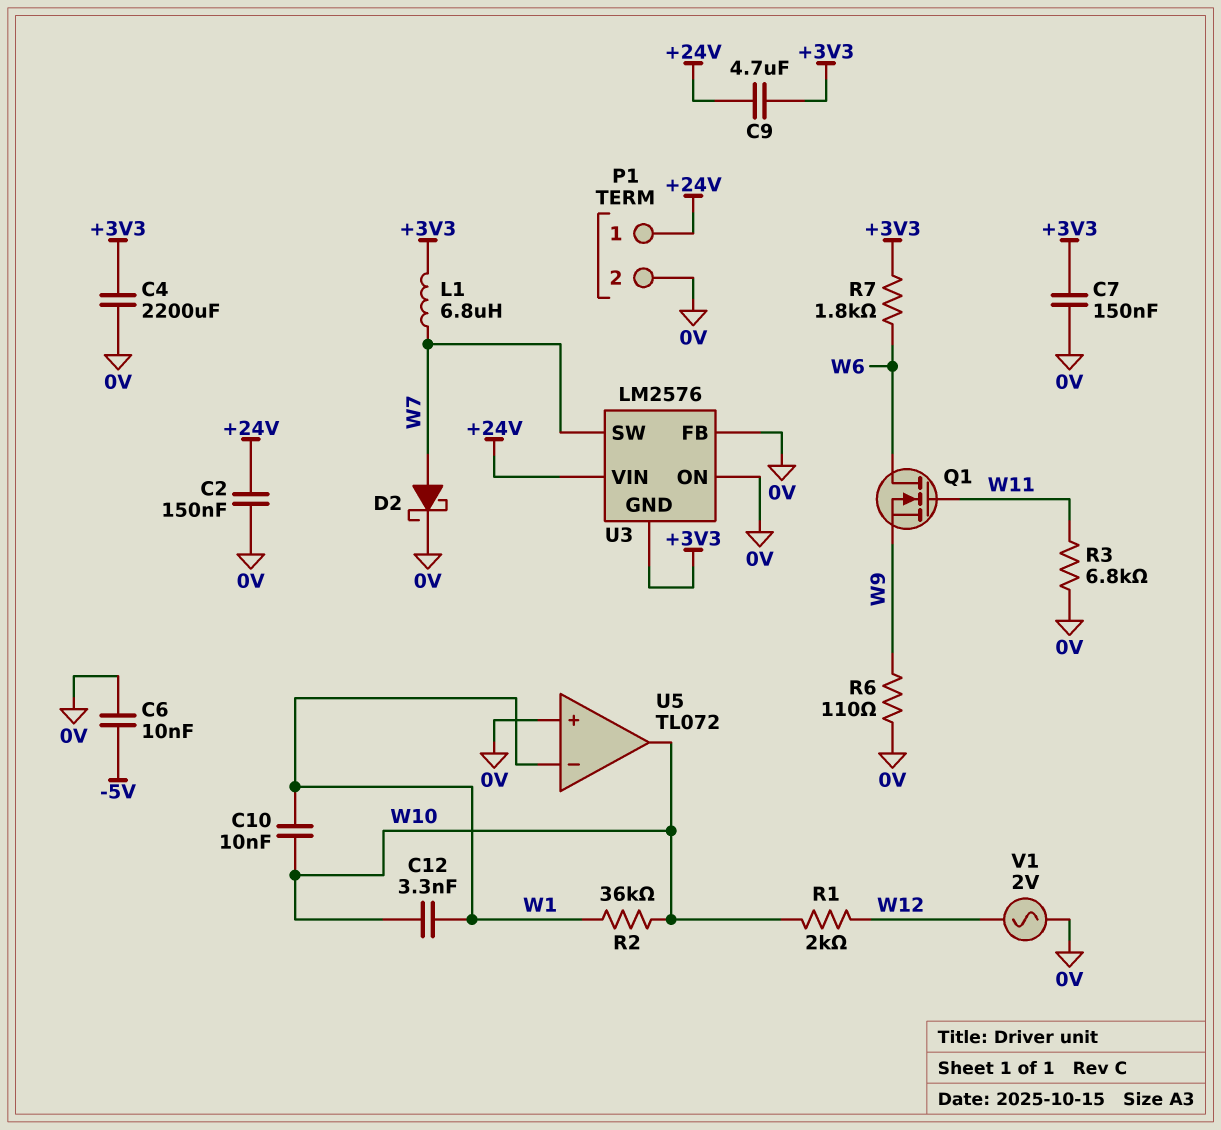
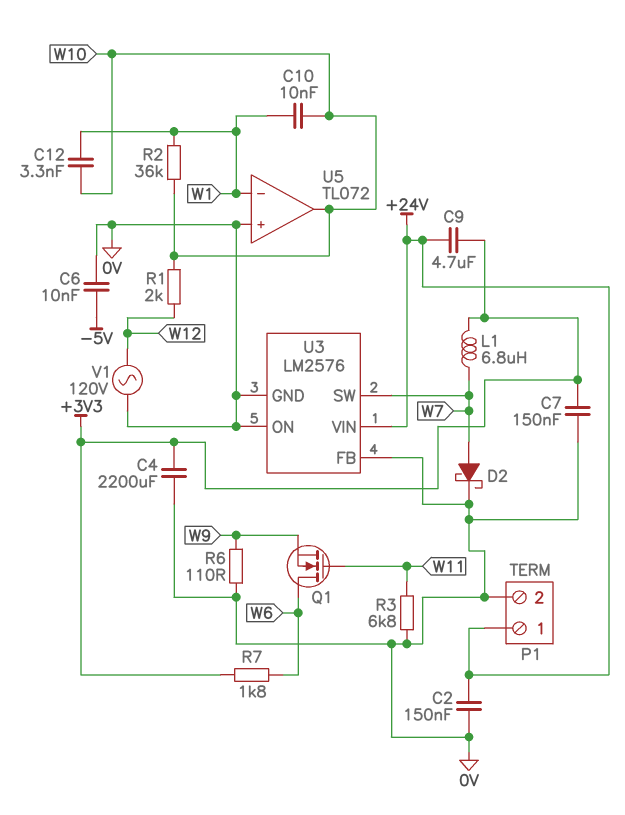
U3 pin GND: +3V3 -> 0V
V1: AC 2V (0V, W12) -> AC 120V (0V, W12)

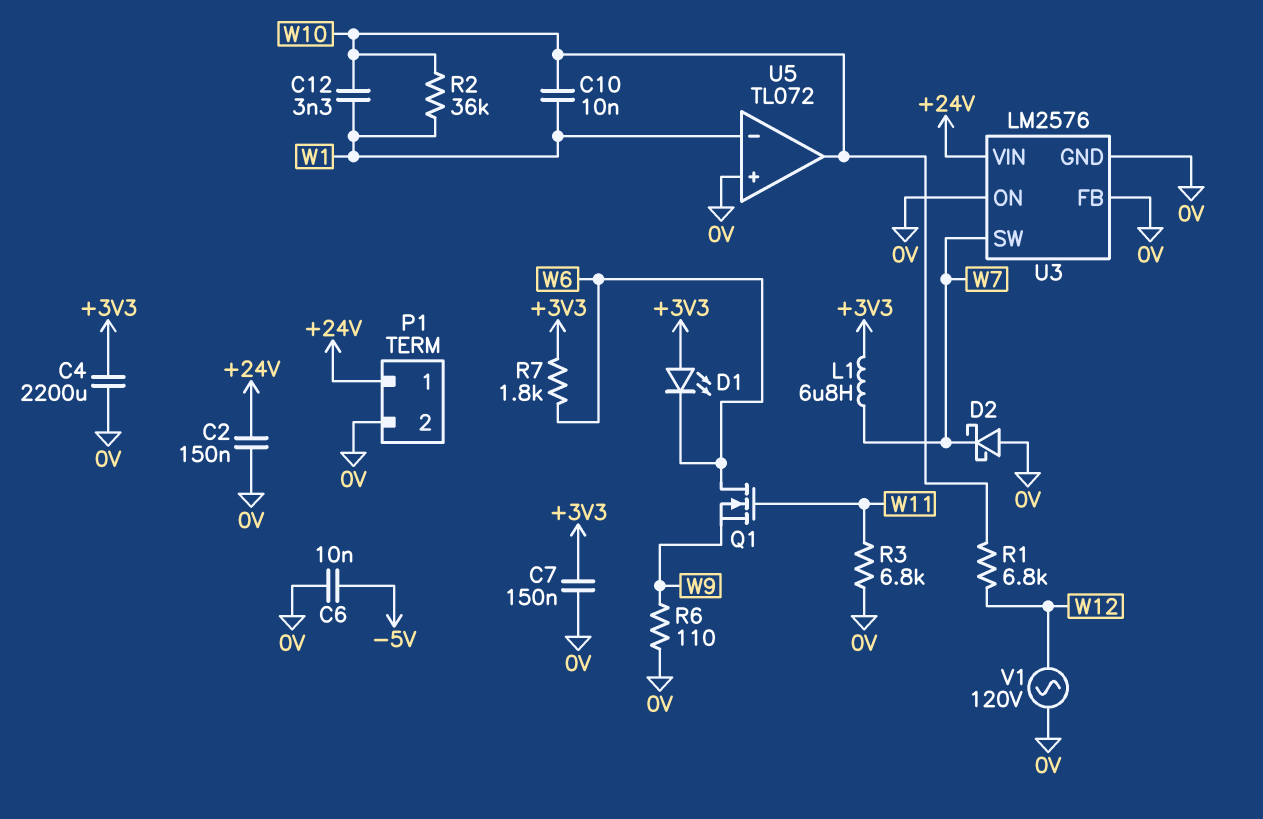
C9: 4.7uF (+3V3, +24V) -> none
D1: none -> LED (A +3V3, K W6)
D2: schottky (A W7, K 0V) -> schottky (A 0V, K W7)
R1: 2k (W10, W12) -> 6.8k (W10, W12)

